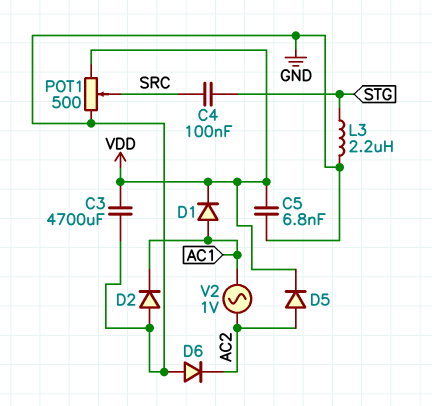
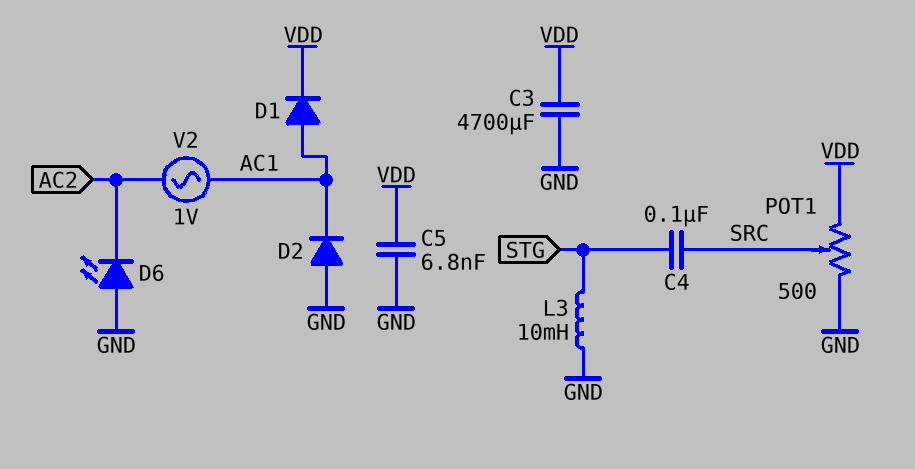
D5: diode (A AC2, K VDD) -> none
D6: diode (A GND, K AC2) -> LED (A GND, K AC2)
L3: 2.2uH (GND, STG) -> 10mH (GND, STG)

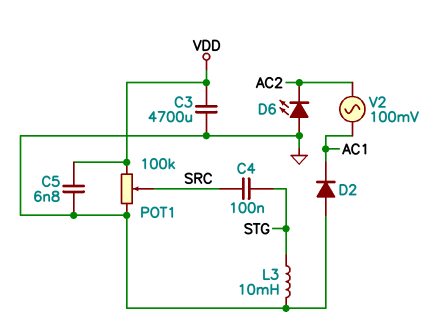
D1: diode (A AC1, K VDD) -> none
POT1: 500 (GND, VDD, wiper SRC) -> 100k (GND, VDD, wiper SRC)
V2: AC 1V (AC1, AC2) -> AC 100mV (AC1, AC2)

